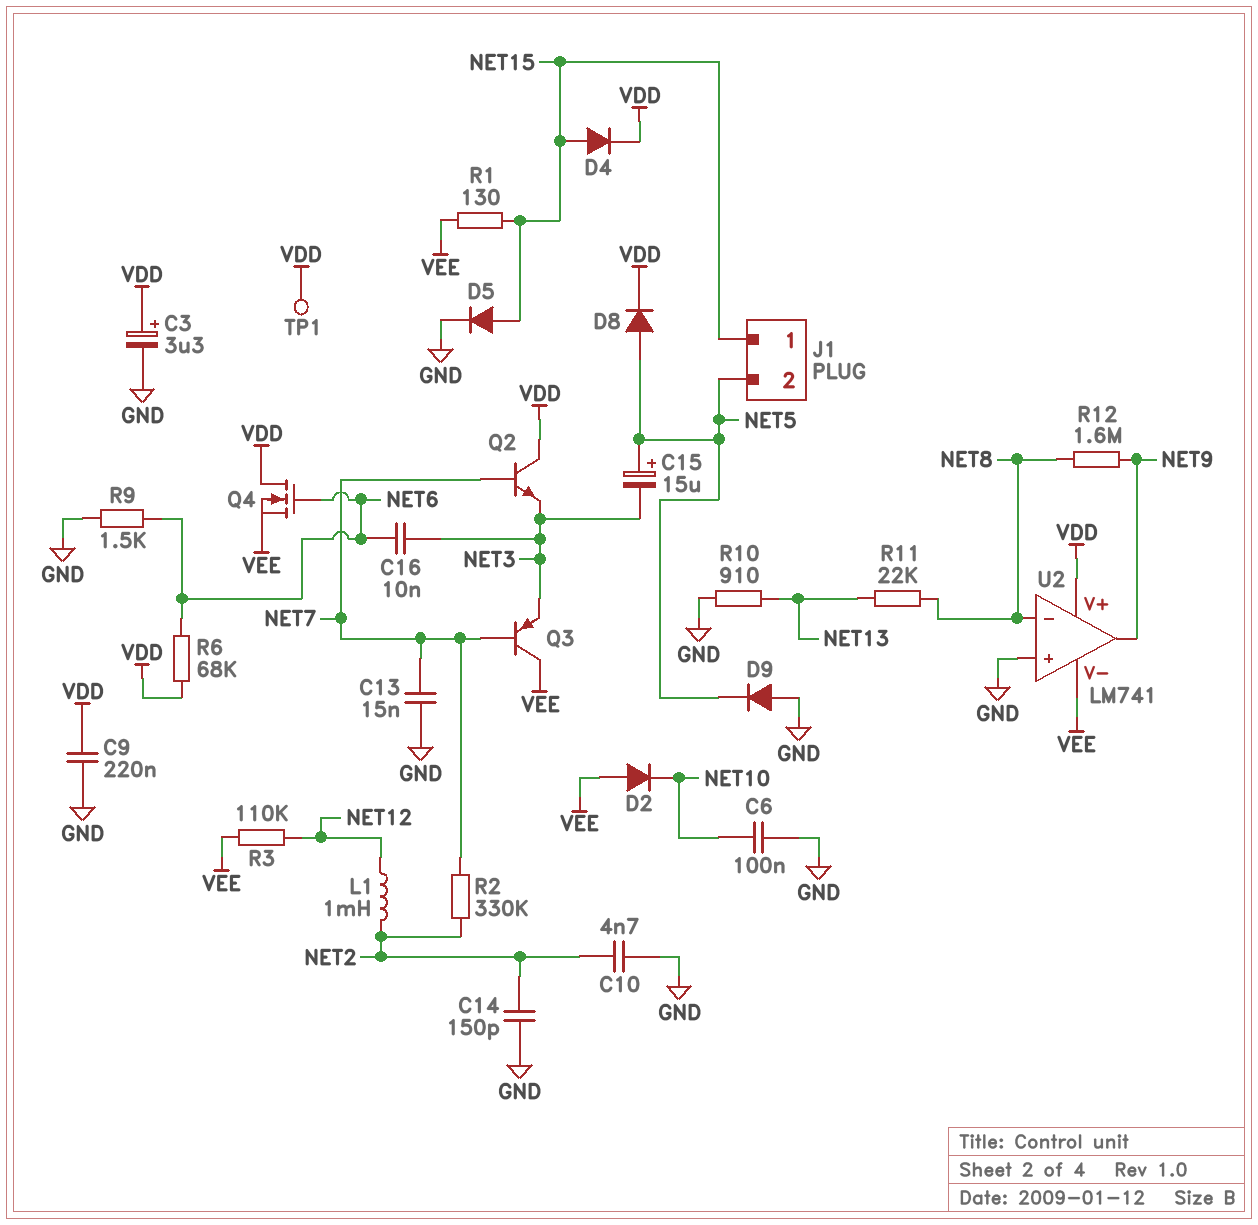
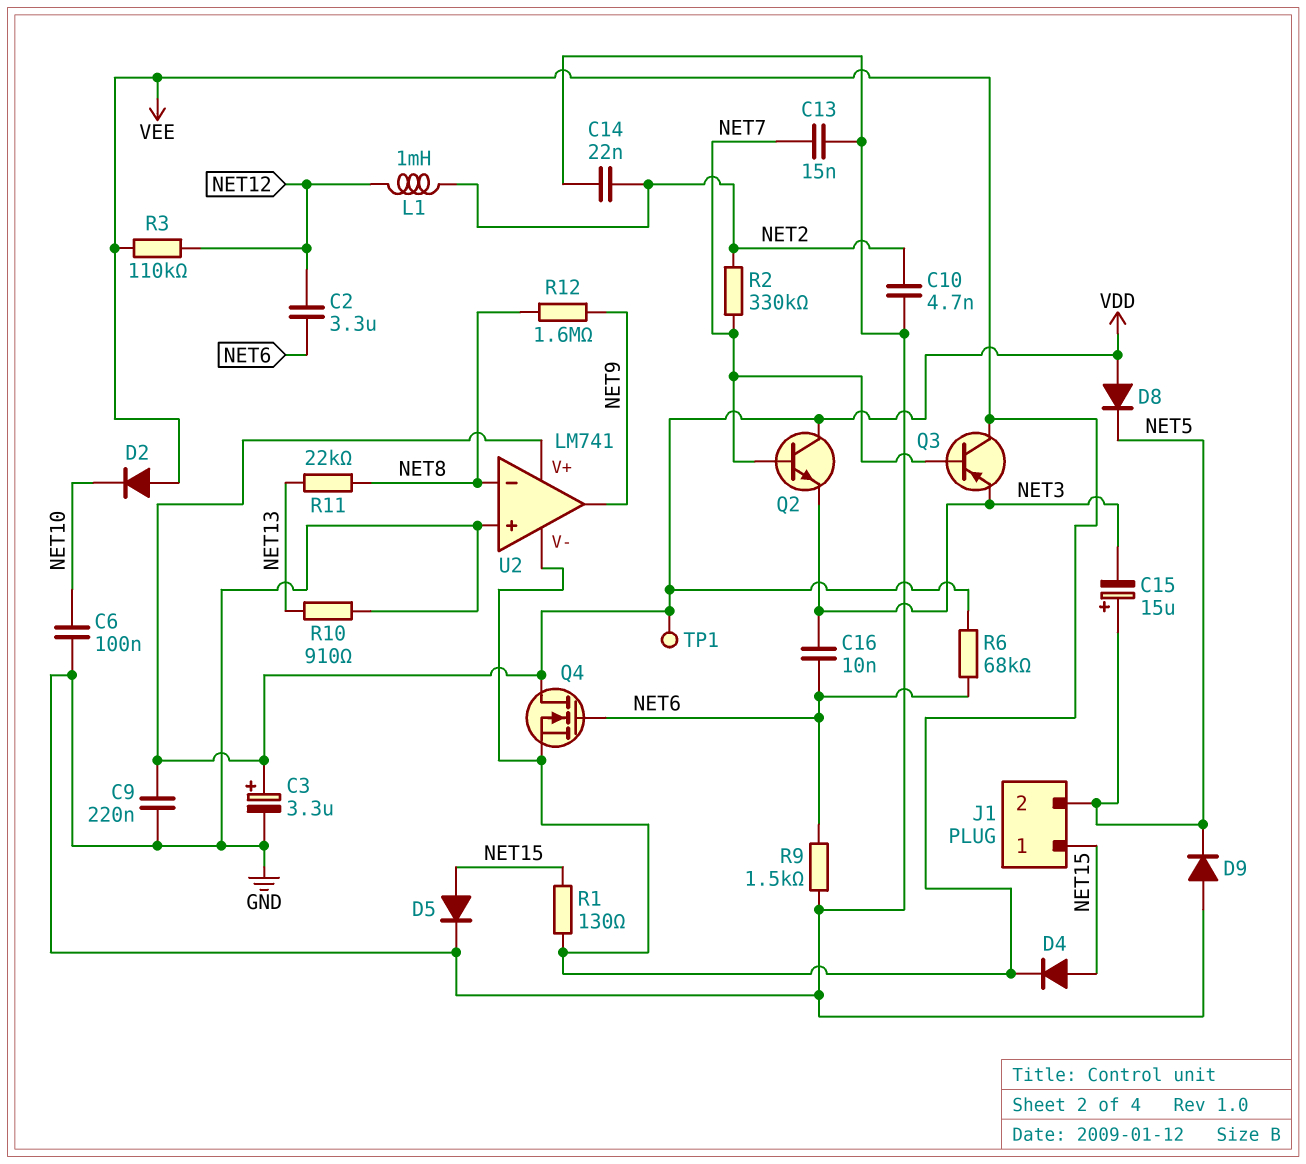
C2: none -> 3.3uF (NET6, NET12)
C14: 150pF (GND, NET2) -> 22nF (GND, NET2)
D4: diode (A NET15, K VDD) -> diode (A NET15, K VEE)
D8: diode (A NET5, K VDD) -> diode (A VDD, K NET5)

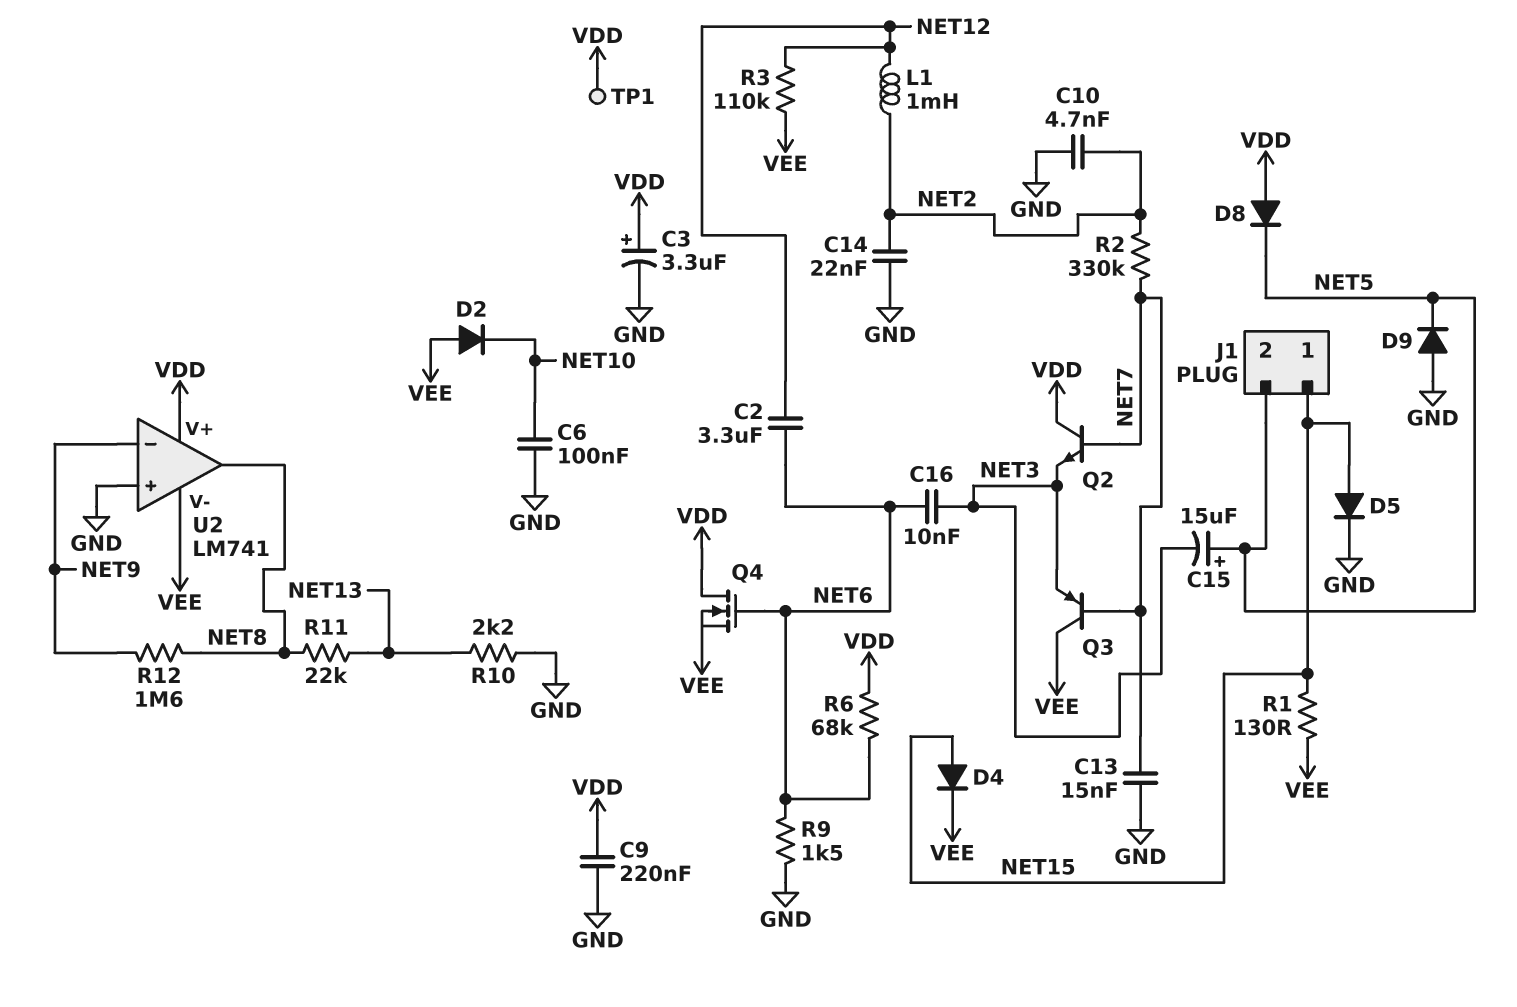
R10: 910 (GND, NET13) -> 2.2k (GND, NET13)
U2 pin in-: NET8 -> NET9
U2 pin out: NET9 -> NET8

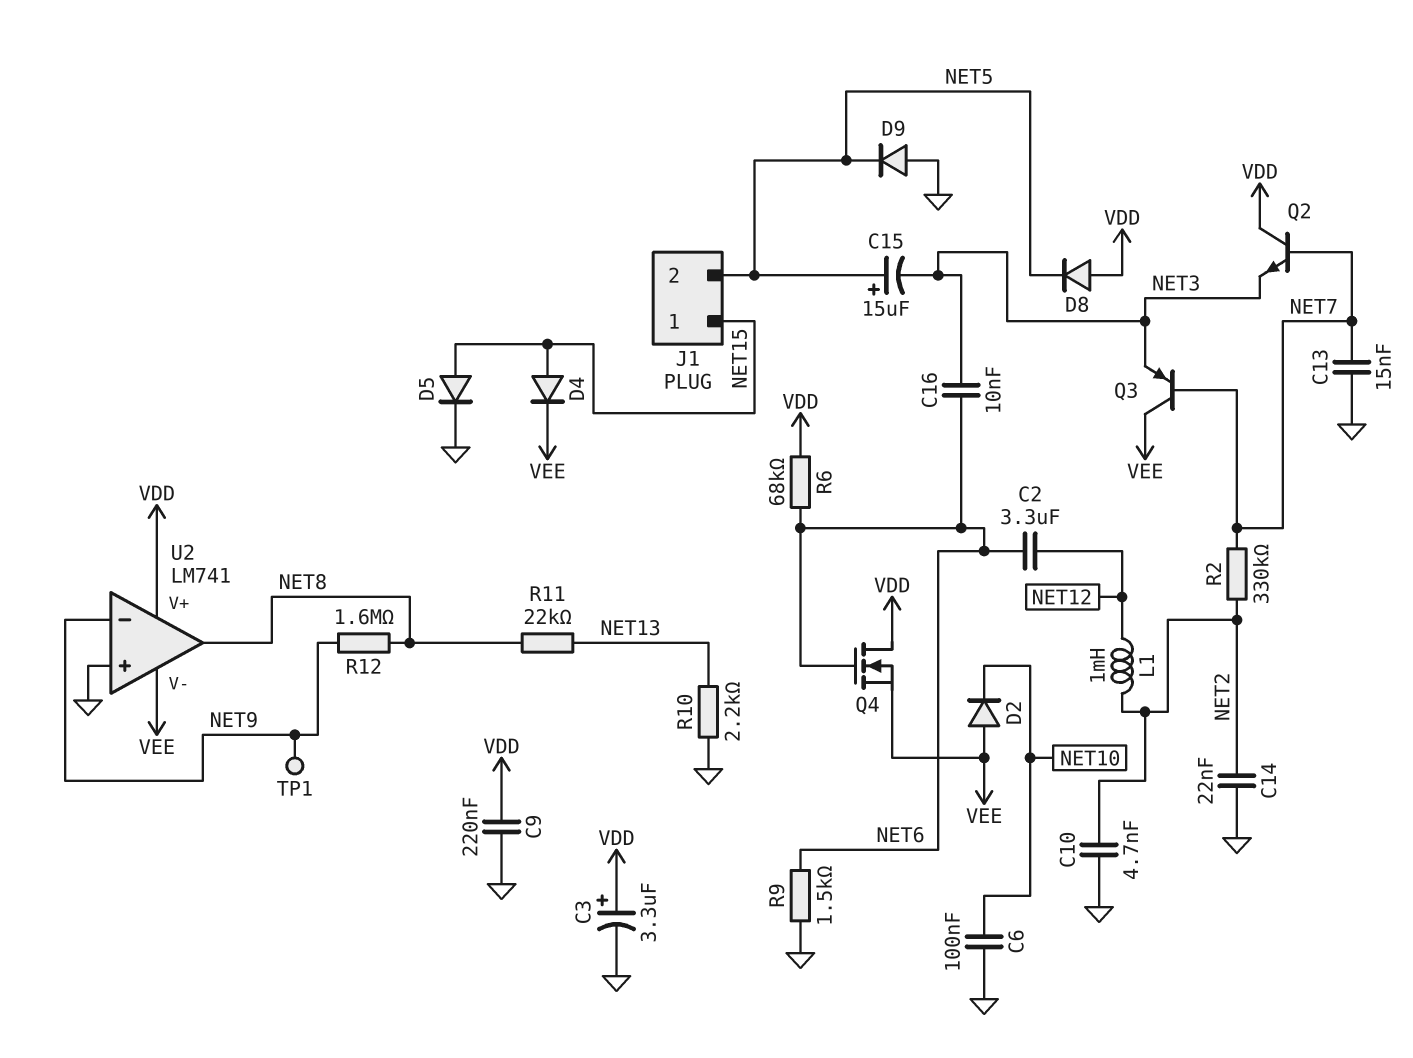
R1: 130 (NET15, VEE) -> none
R3: 110k (NET12, VEE) -> none
TP1: test point (VDD) -> test point (NET9)

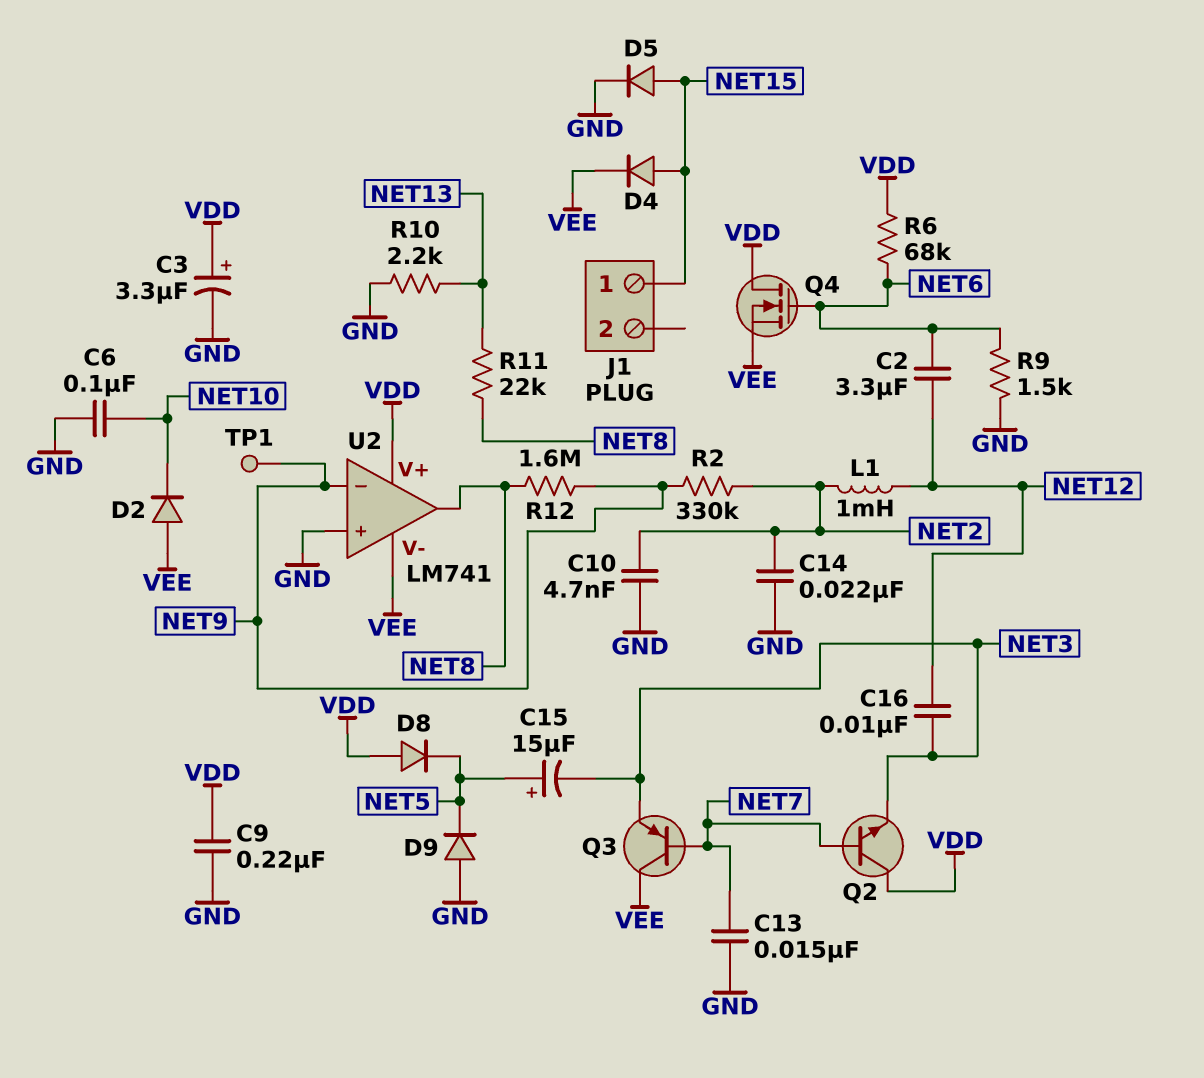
C16: 10nF (NET3, NET6) -> 10nF (NET3, NET12)
J1 pin 2: NET5 -> none
R2: 330k (NET2, NET7) -> 330k (NET2, NET9)

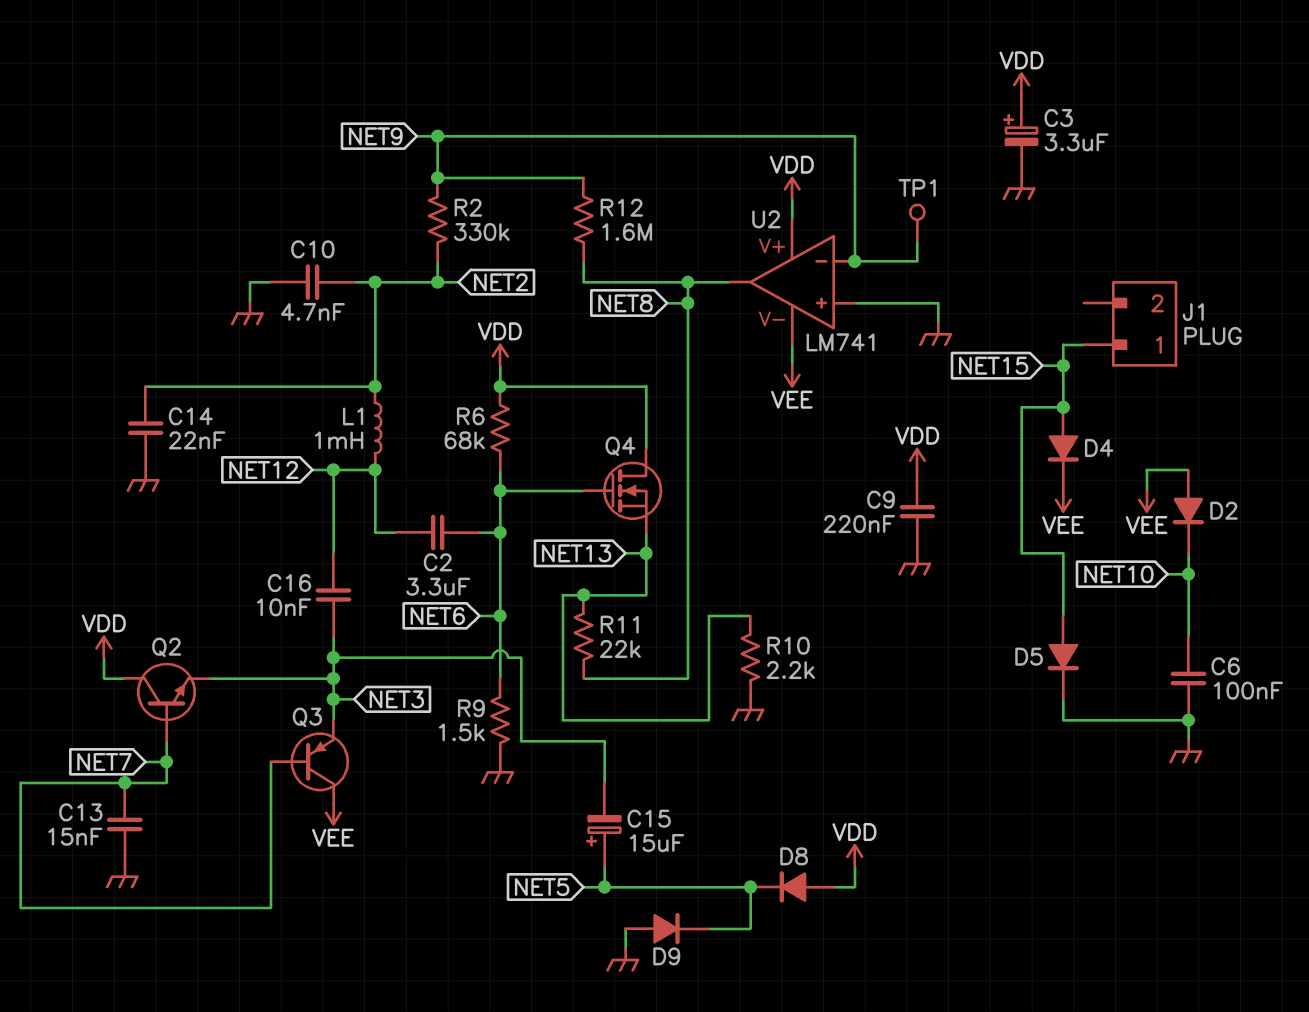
Q4: NMOS (G NET6, D VDD, S VEE) -> NMOS (G NET6, D VDD, S NET13)

